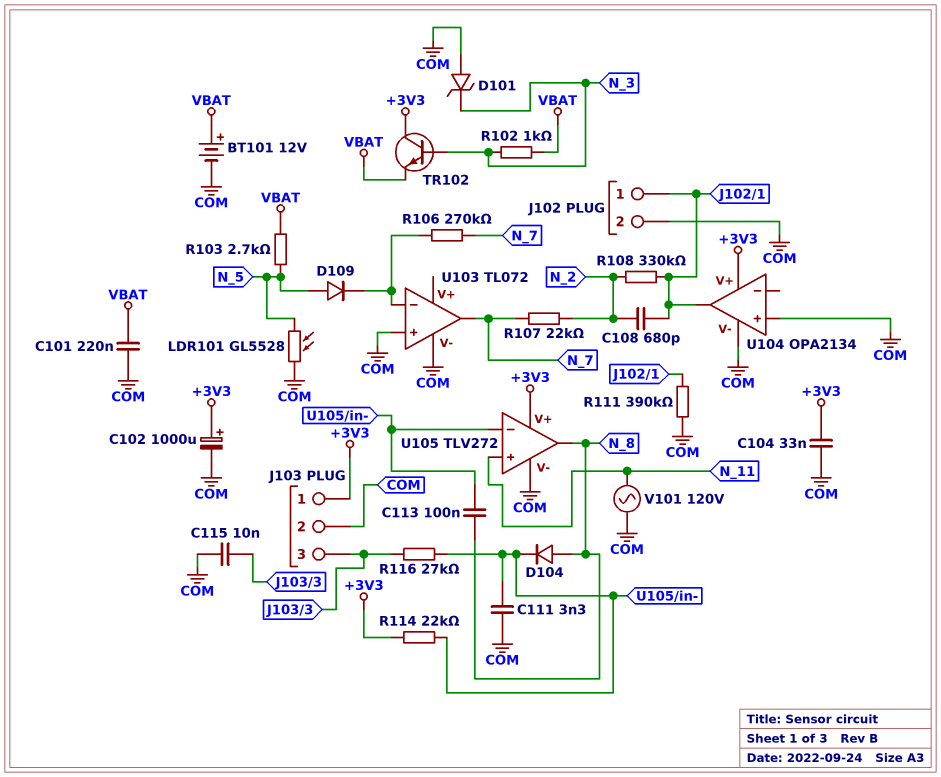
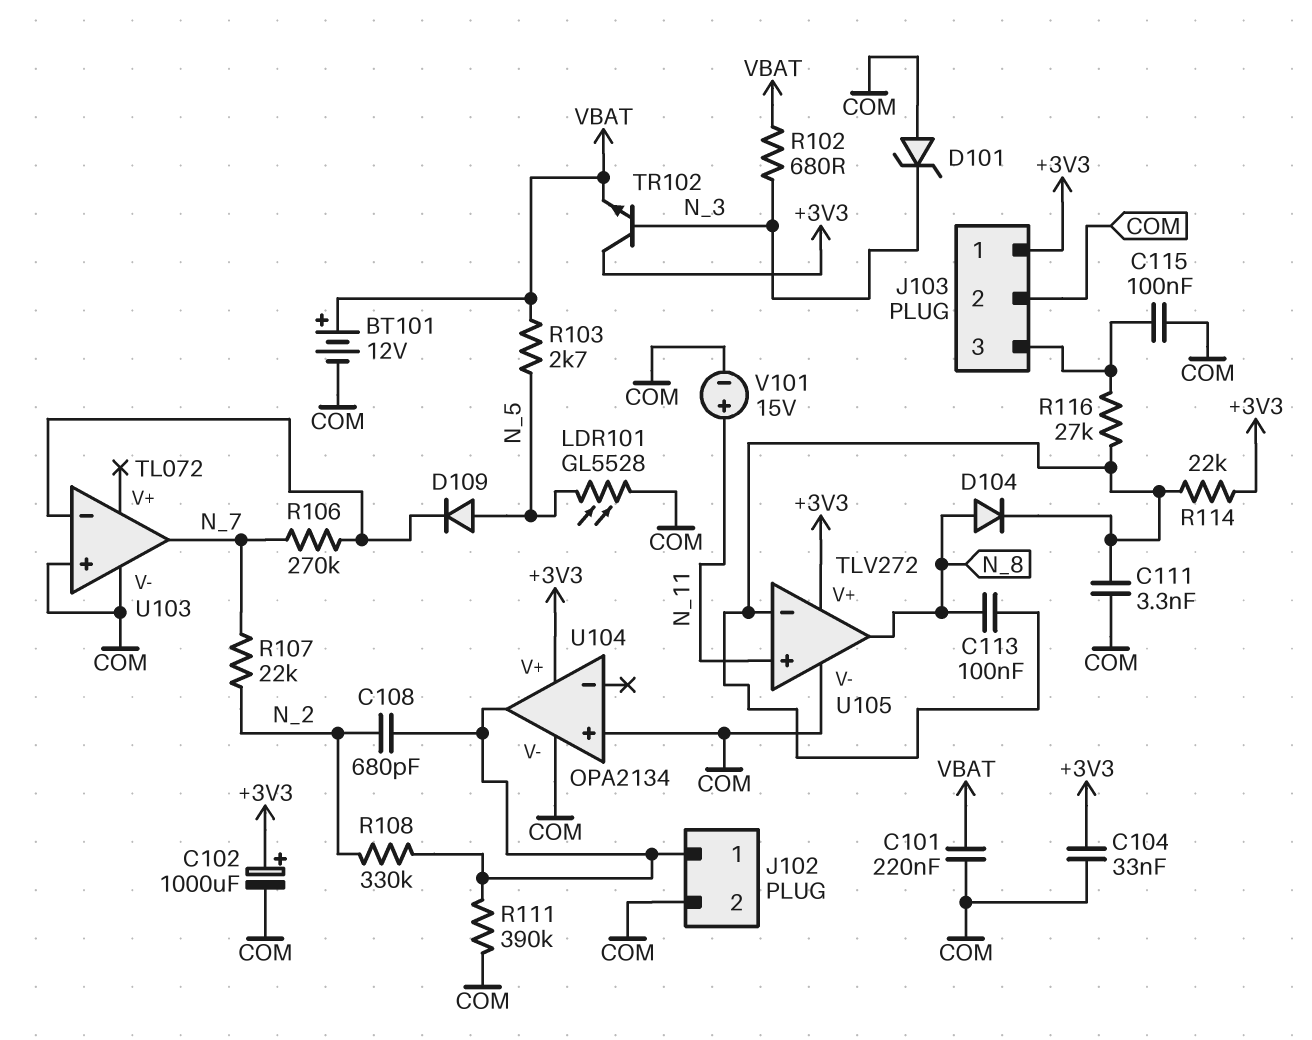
C115: 10nF (COM, J103/3) -> 100nF (COM, J103/3)
R102: 1k (N_3, VBAT) -> 680 (N_3, VBAT)
V101: AC 120V (COM, N_11) -> 15V (plus N_11, minus COM)

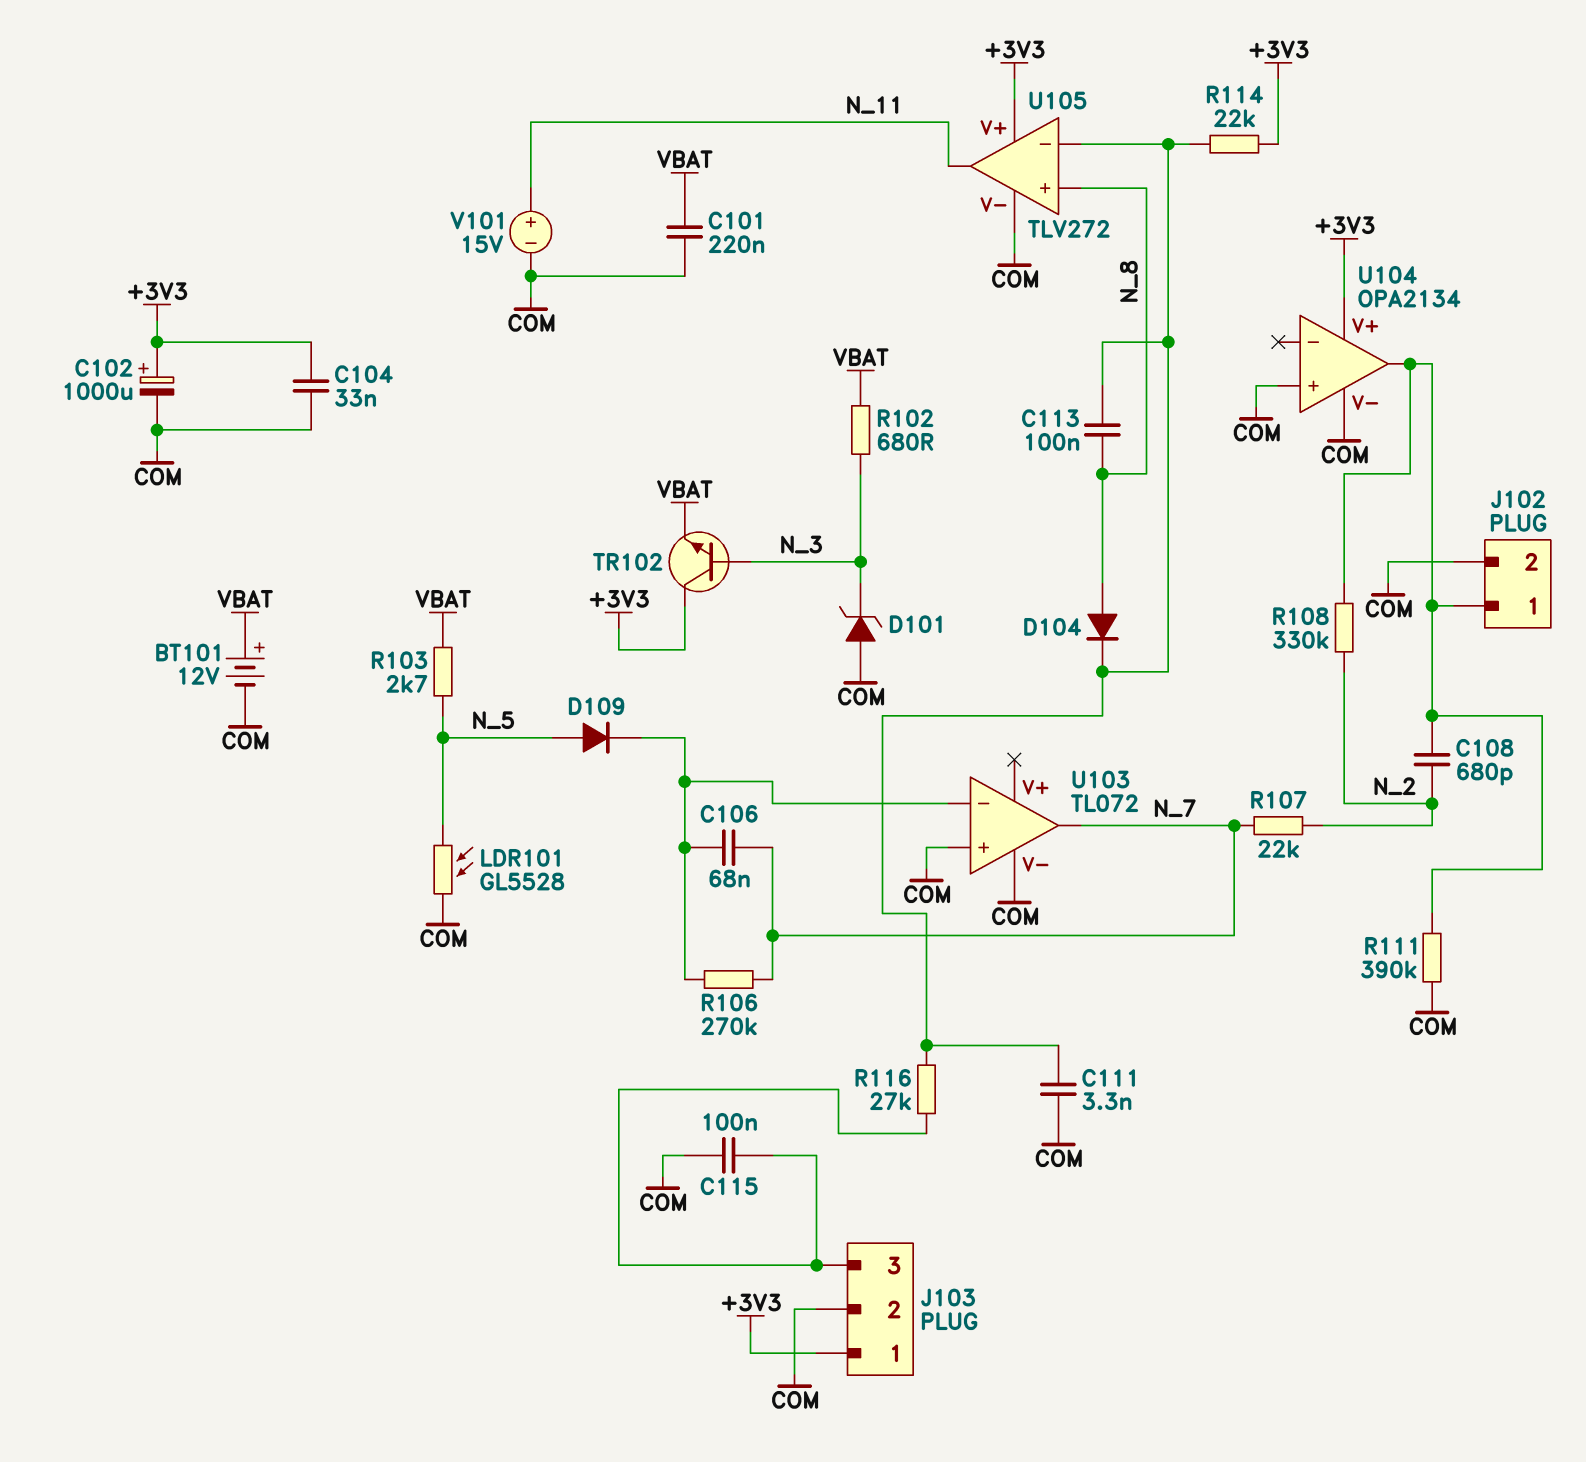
C106: none -> 68nF (N_7, U103/in-)
U105 pin in+: N_11 -> N_8
U105 pin out: N_8 -> N_11

